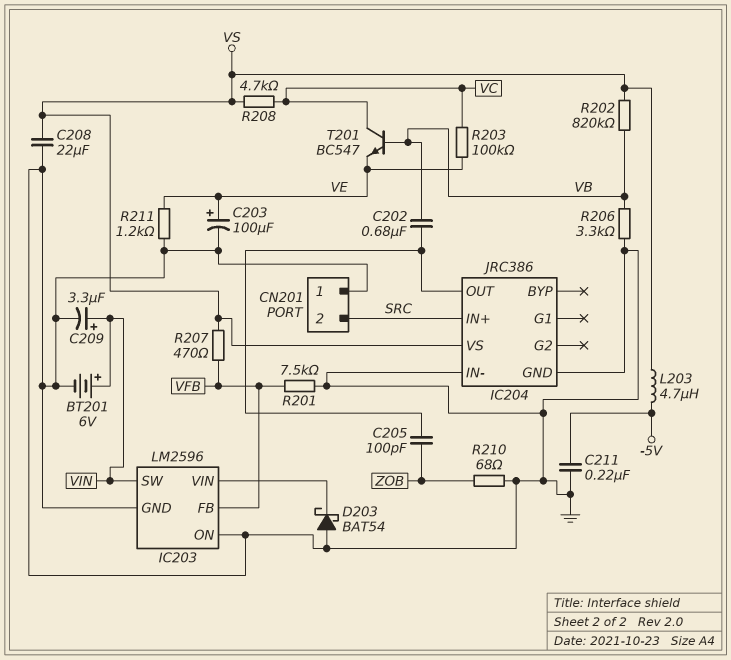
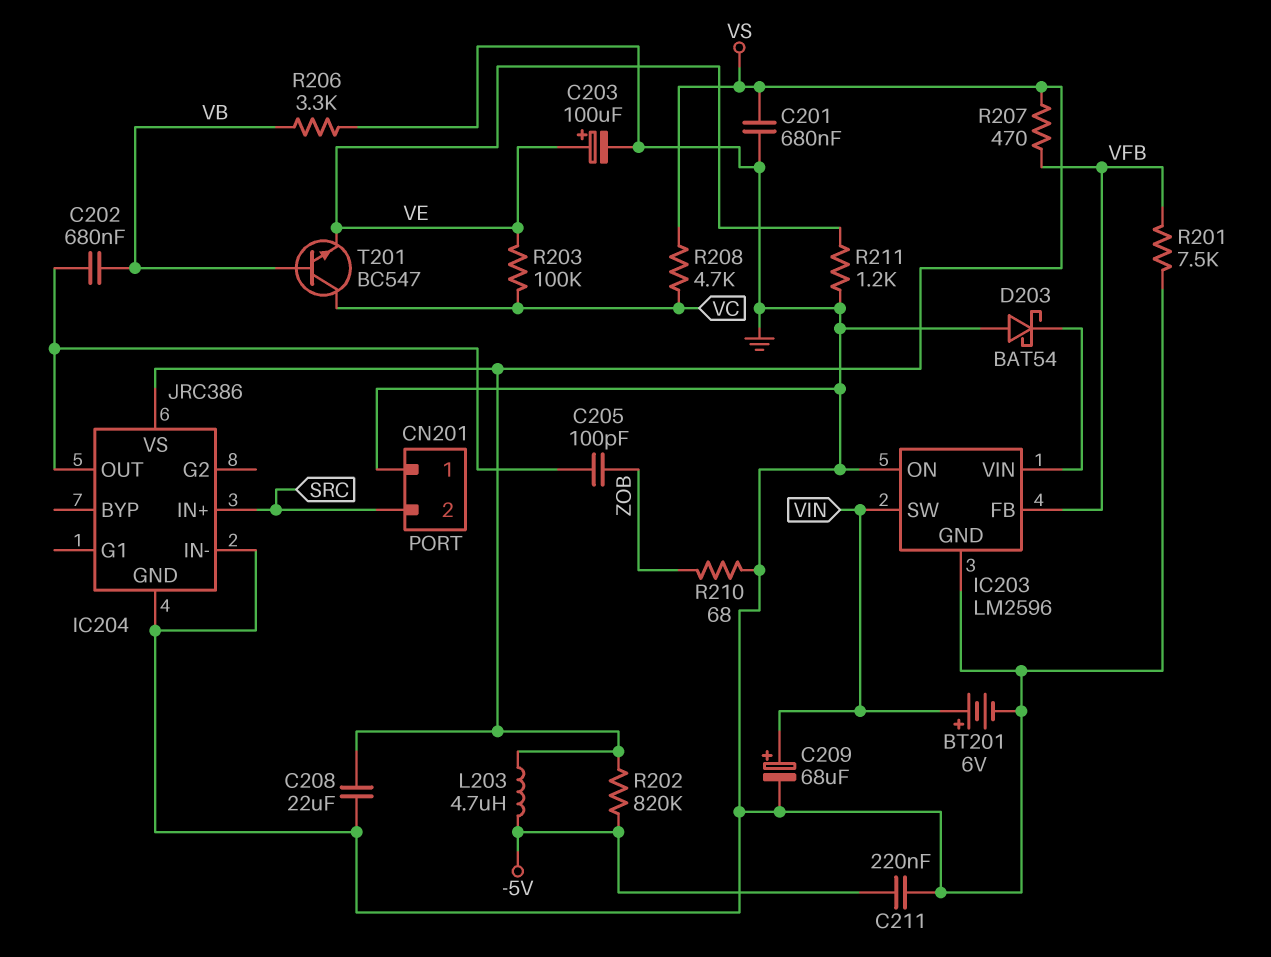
C201: none -> 680nF (GND, VS)
C209: 3.3uF (plus VIN, minus GND) -> 68uF (plus VIN, minus GND)
R202: 820k (VB, VS) -> 820k (-5V, VS)

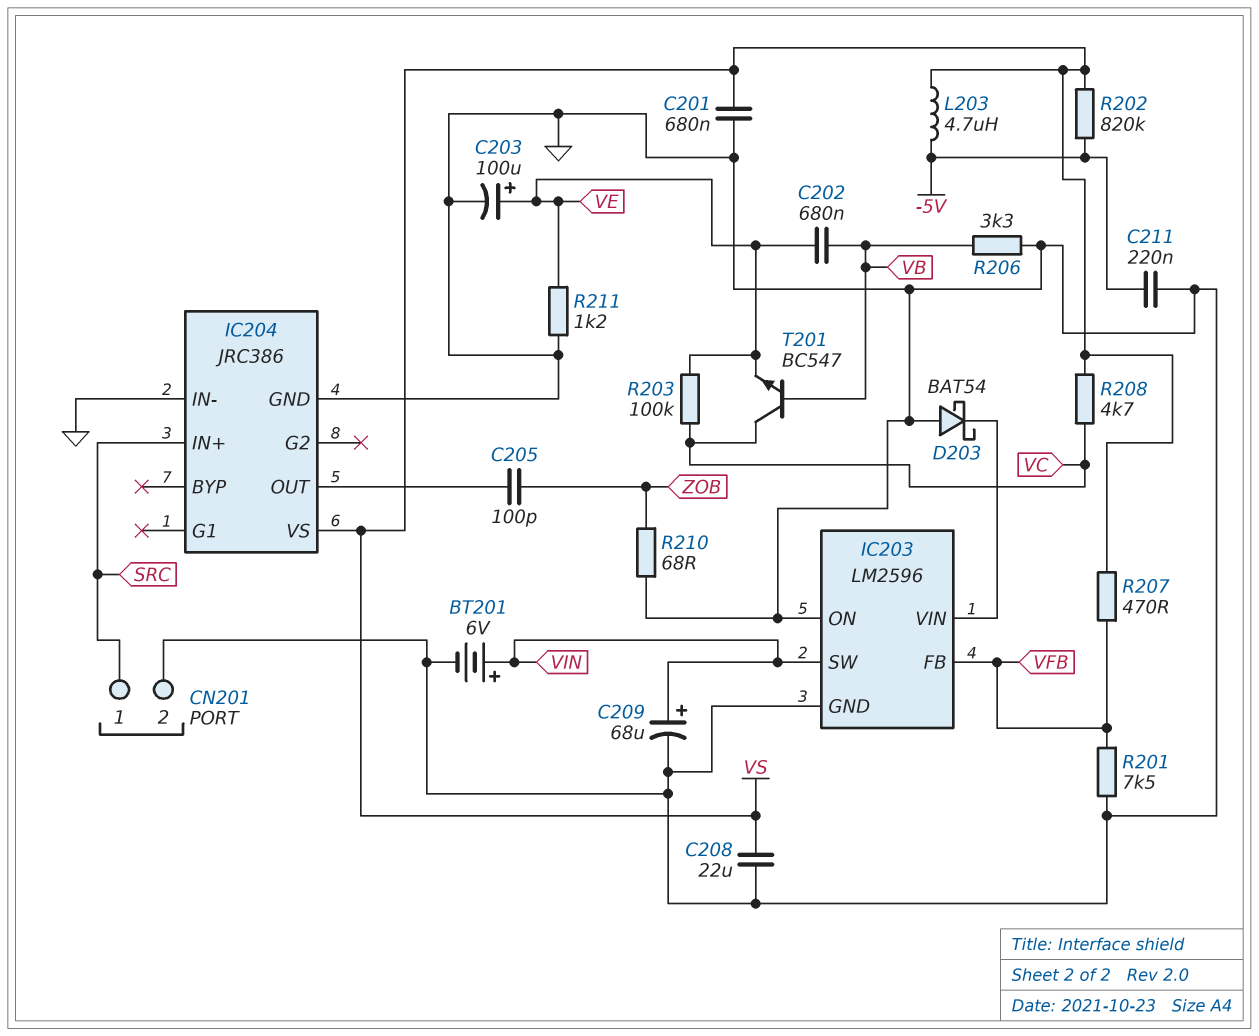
C202: 680nF (IC204/OUT, VB) -> 680nF (VB, VE)
CN201 pin 1: GND -> SRC
CN201 pin 2: SRC -> GND

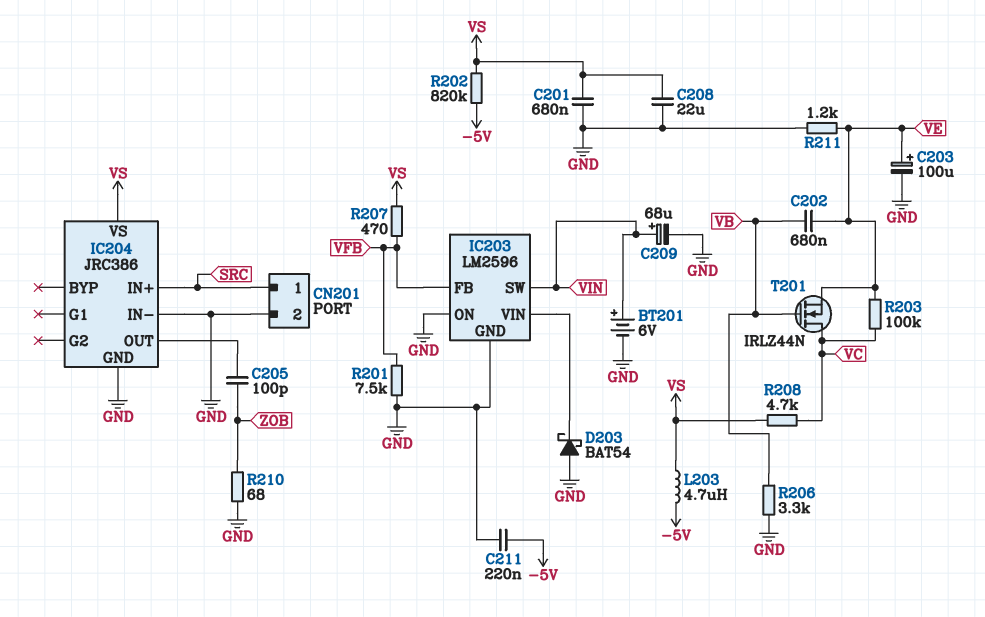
T201: NPN BC547 (B VB, C VC, E VE) -> NMOS IRLZ44N (G VB, D VC, S VE)

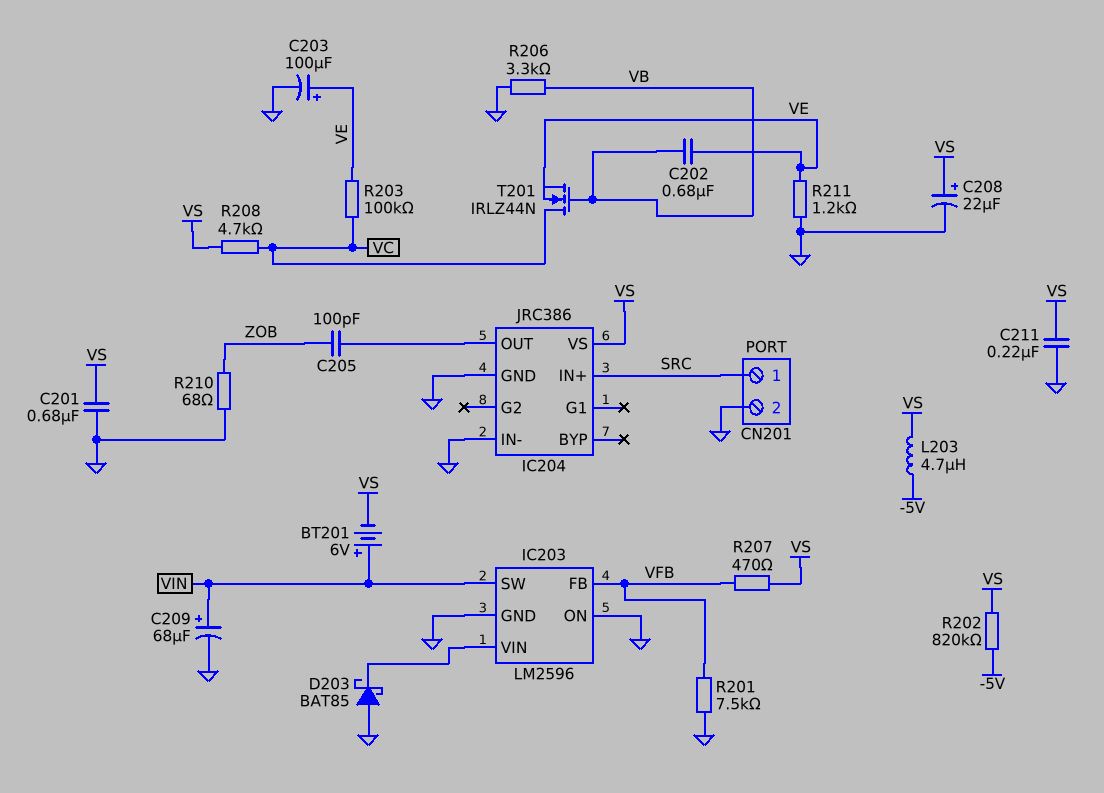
BT201: 6V (plus VIN, minus GND) -> 6V (plus VIN, minus VS)
C208: 22uF (GND, VS) -> 22uF (plus VS, minus GND)
C211: 220nF (-5V, GND) -> 220nF (GND, VS)
D203: schottky BAT54 (A GND, K IC203/VIN) -> schottky BAT85 (A GND, K IC203/VIN)

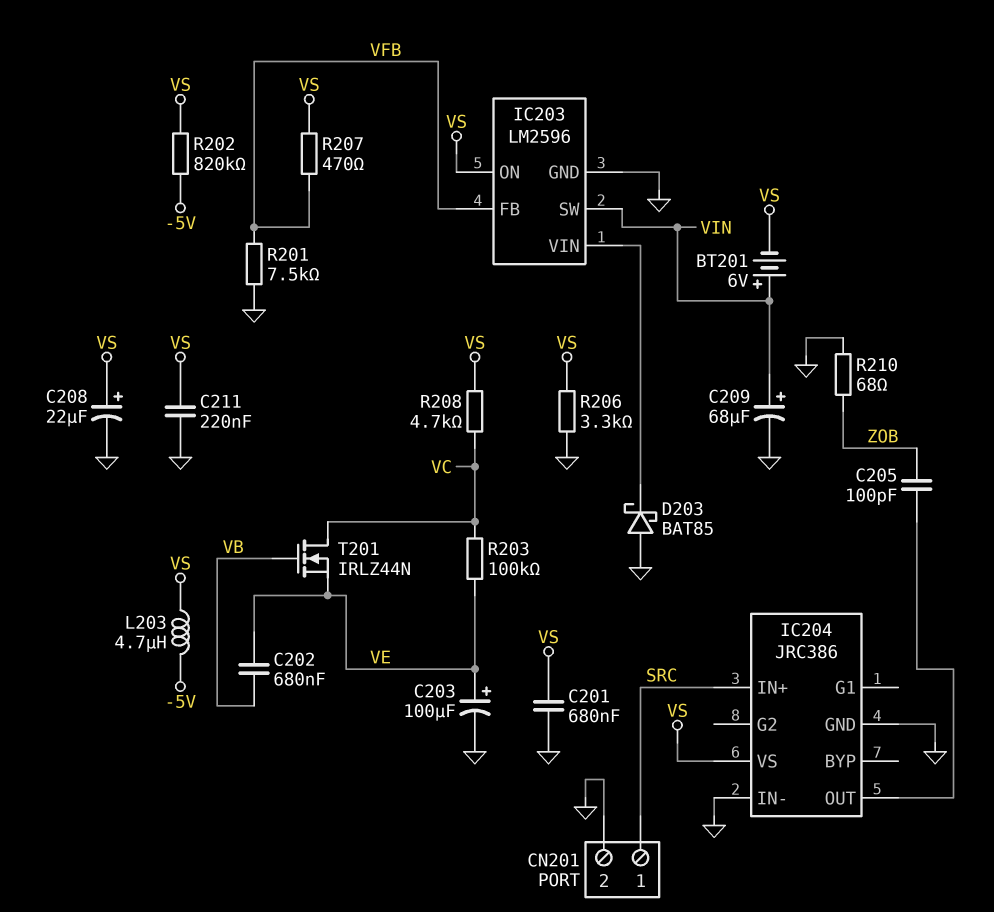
IC203 pin ON: GND -> VS
R206: 3.3k (GND, VB) -> 3.3k (GND, VS)
R211: 1.2k (GND, VE) -> none

